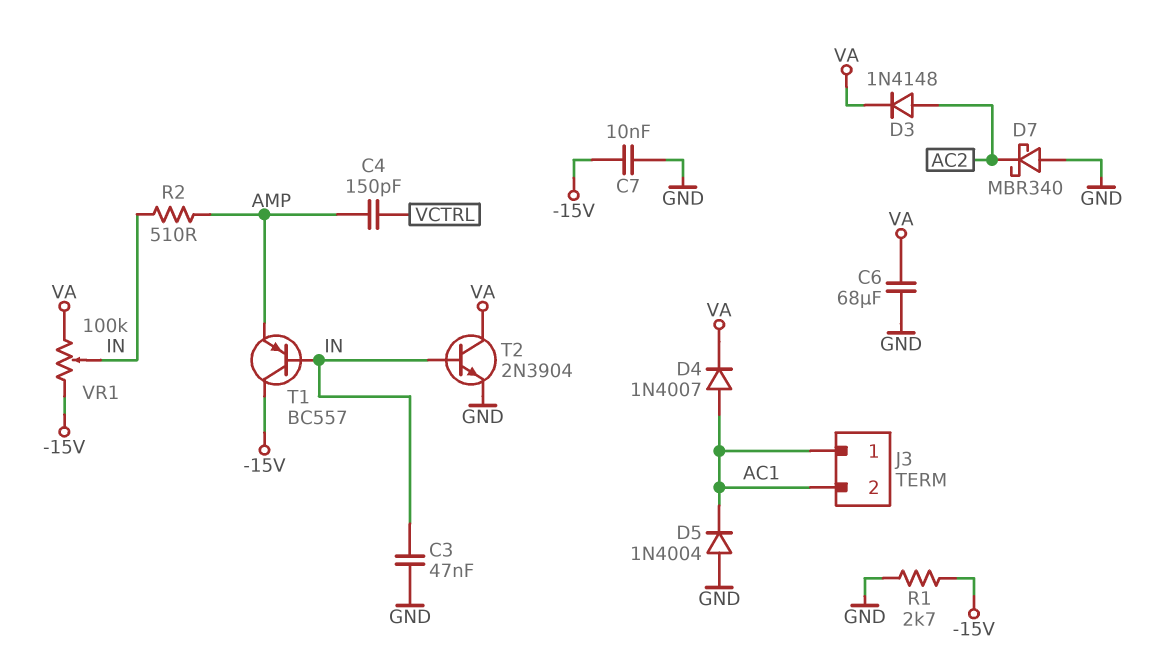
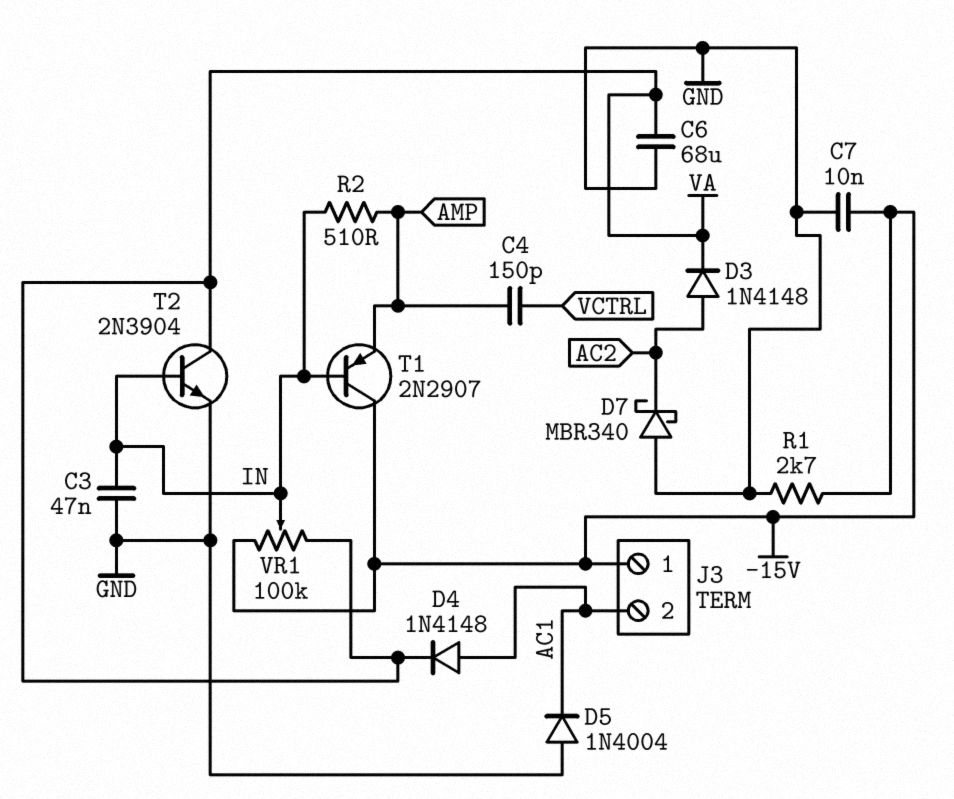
D4: diode 1N4007 (A AC1, K VA) -> diode 1N4148 (A AC1, K VA)
J3 pin 1: AC1 -> -15V
T1: PNP BC557 (B IN, C -15V, E AMP) -> PNP 2N2907 (B IN, C -15V, E AMP)

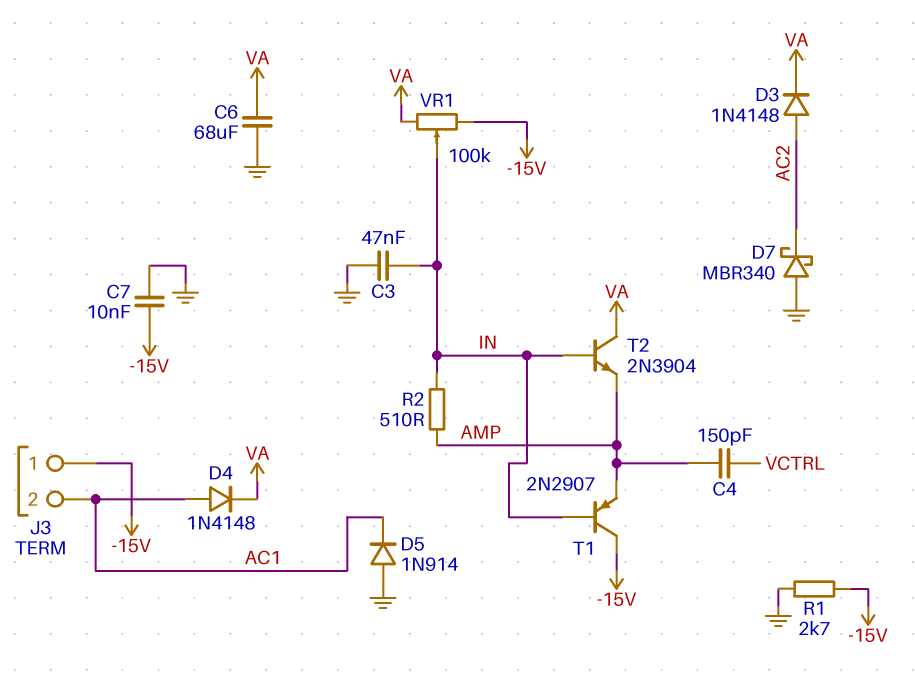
D5: diode 1N4004 (A GND, K AC1) -> diode 1N914 (A GND, K AC1)
T2: NPN 2N3904 (B IN, C VA, E GND) -> NPN 2N3904 (B IN, C VA, E AMP)

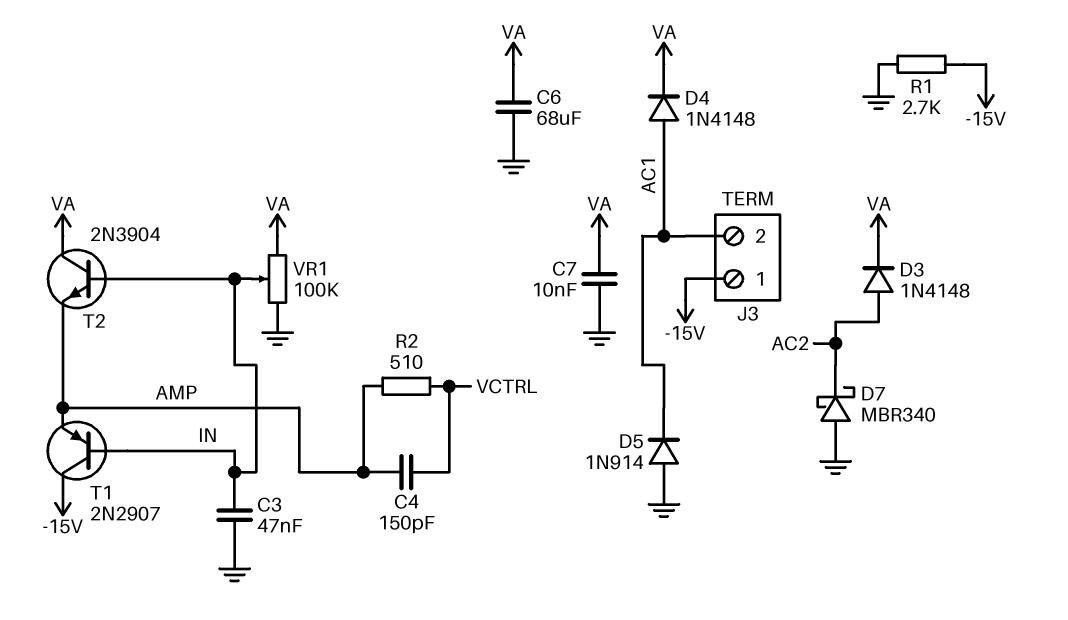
C7: 10nF (-15V, GND) -> 10nF (GND, VA)
R2: 510 (AMP, IN) -> 510 (AMP, VCTRL)
VR1: 100k (-15V, VA, wiper IN) -> 100k (GND, VA, wiper IN)

